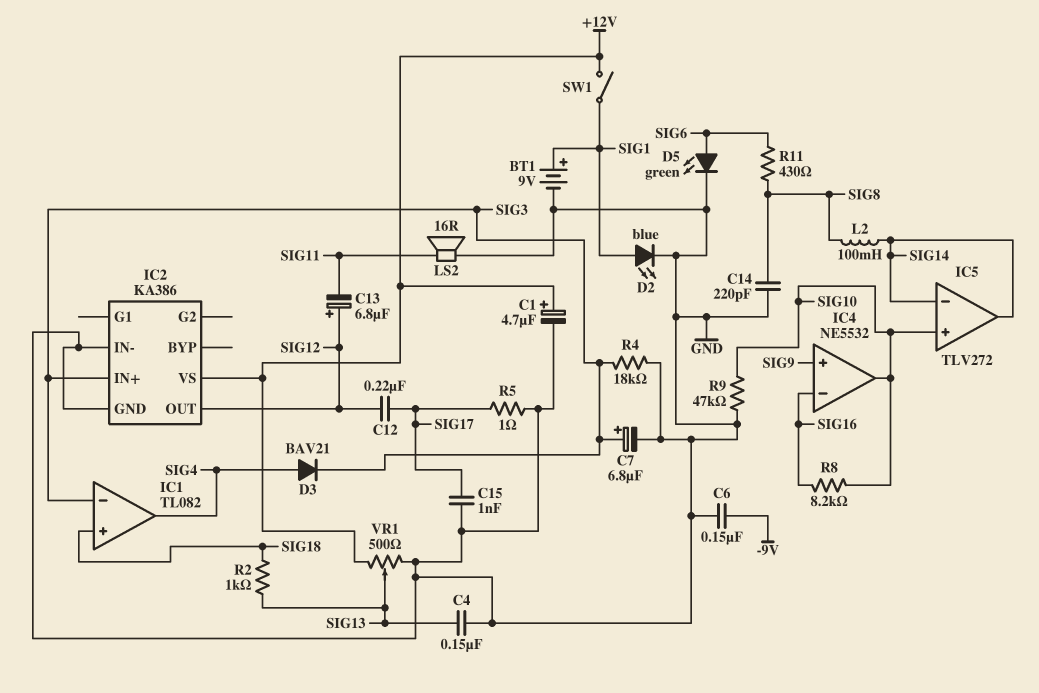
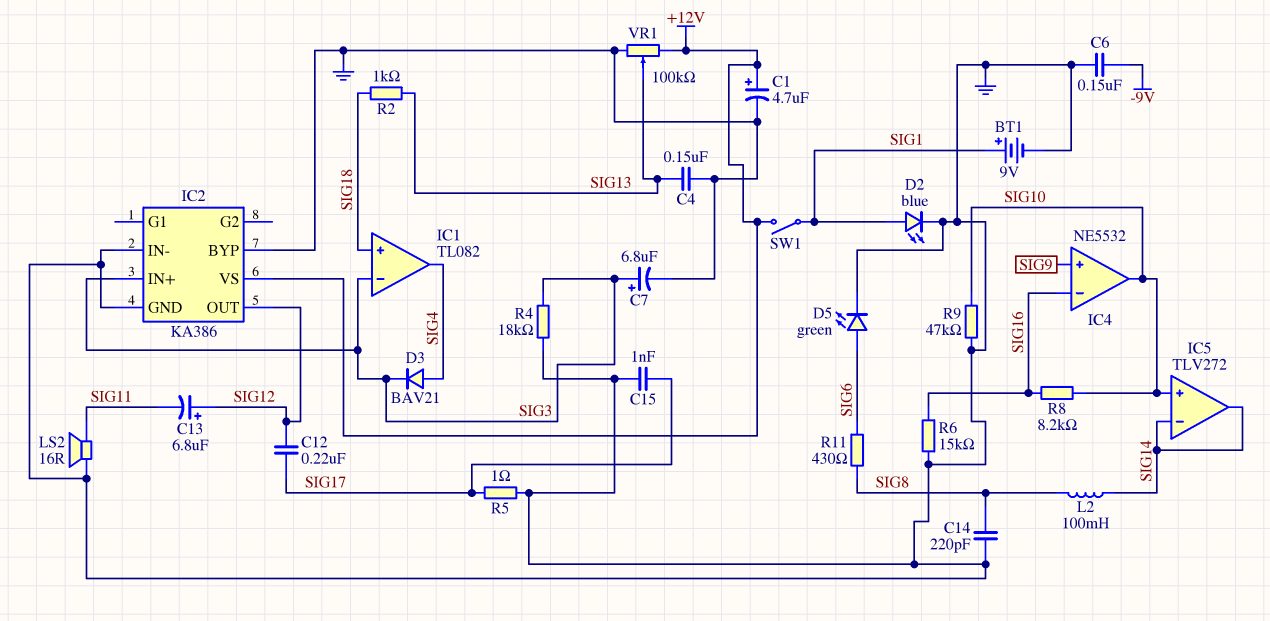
IC2 pin BYP: none -> GND
R6: none -> 15k (GND, SIG16)
VR1: 500 (+12V, GND, wiper SIG13) -> 100k (+12V, GND, wiper SIG13)

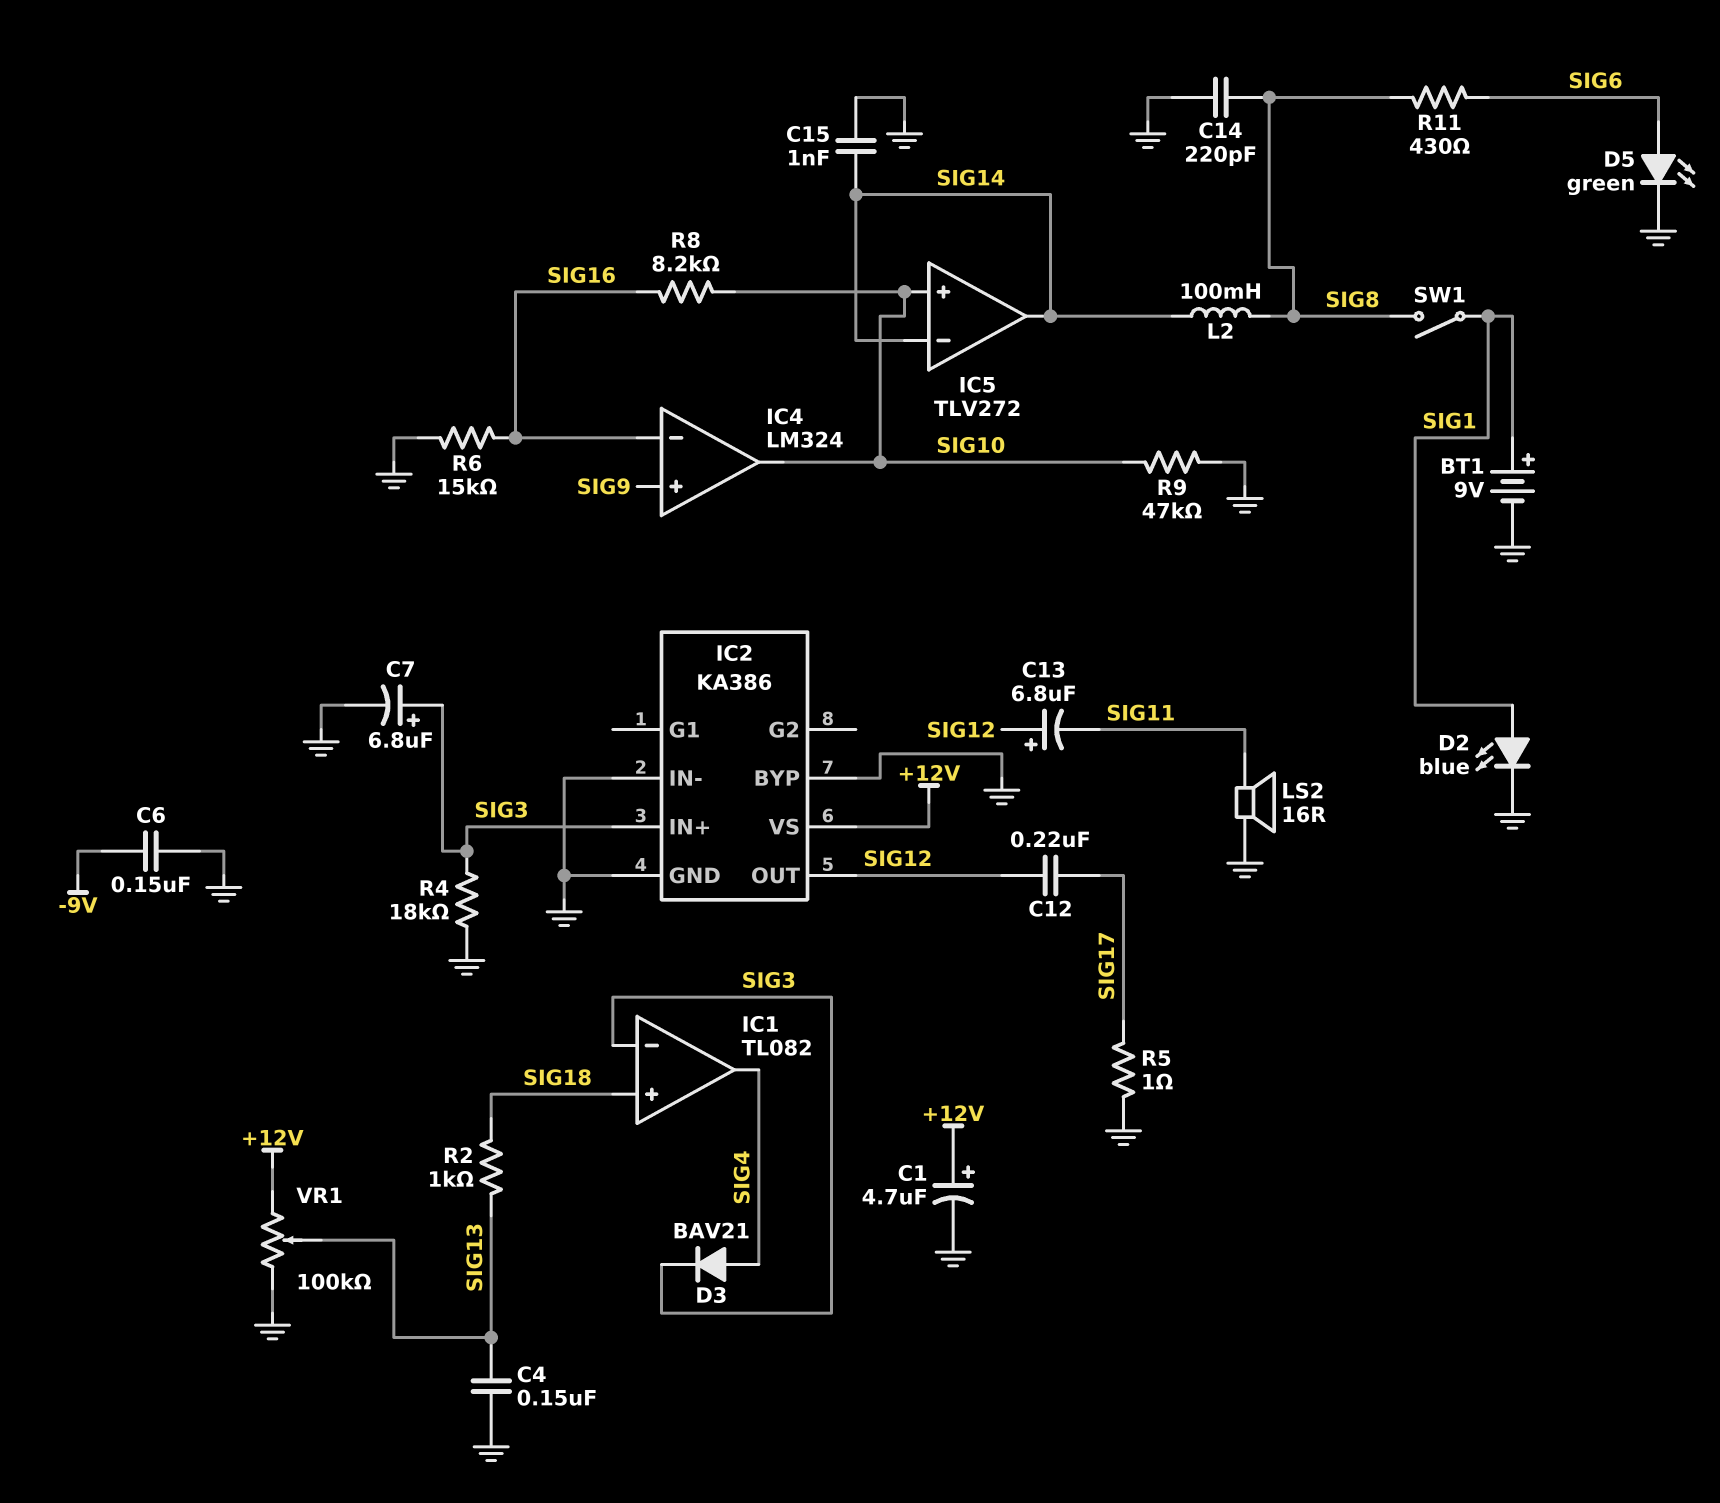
C15: 1nF (GND, SIG17) -> 1nF (GND, SIG14)
IC4: NE5532 -> LM324
SW1: switch (+12V, SIG1) -> switch (SIG1, SIG8)

